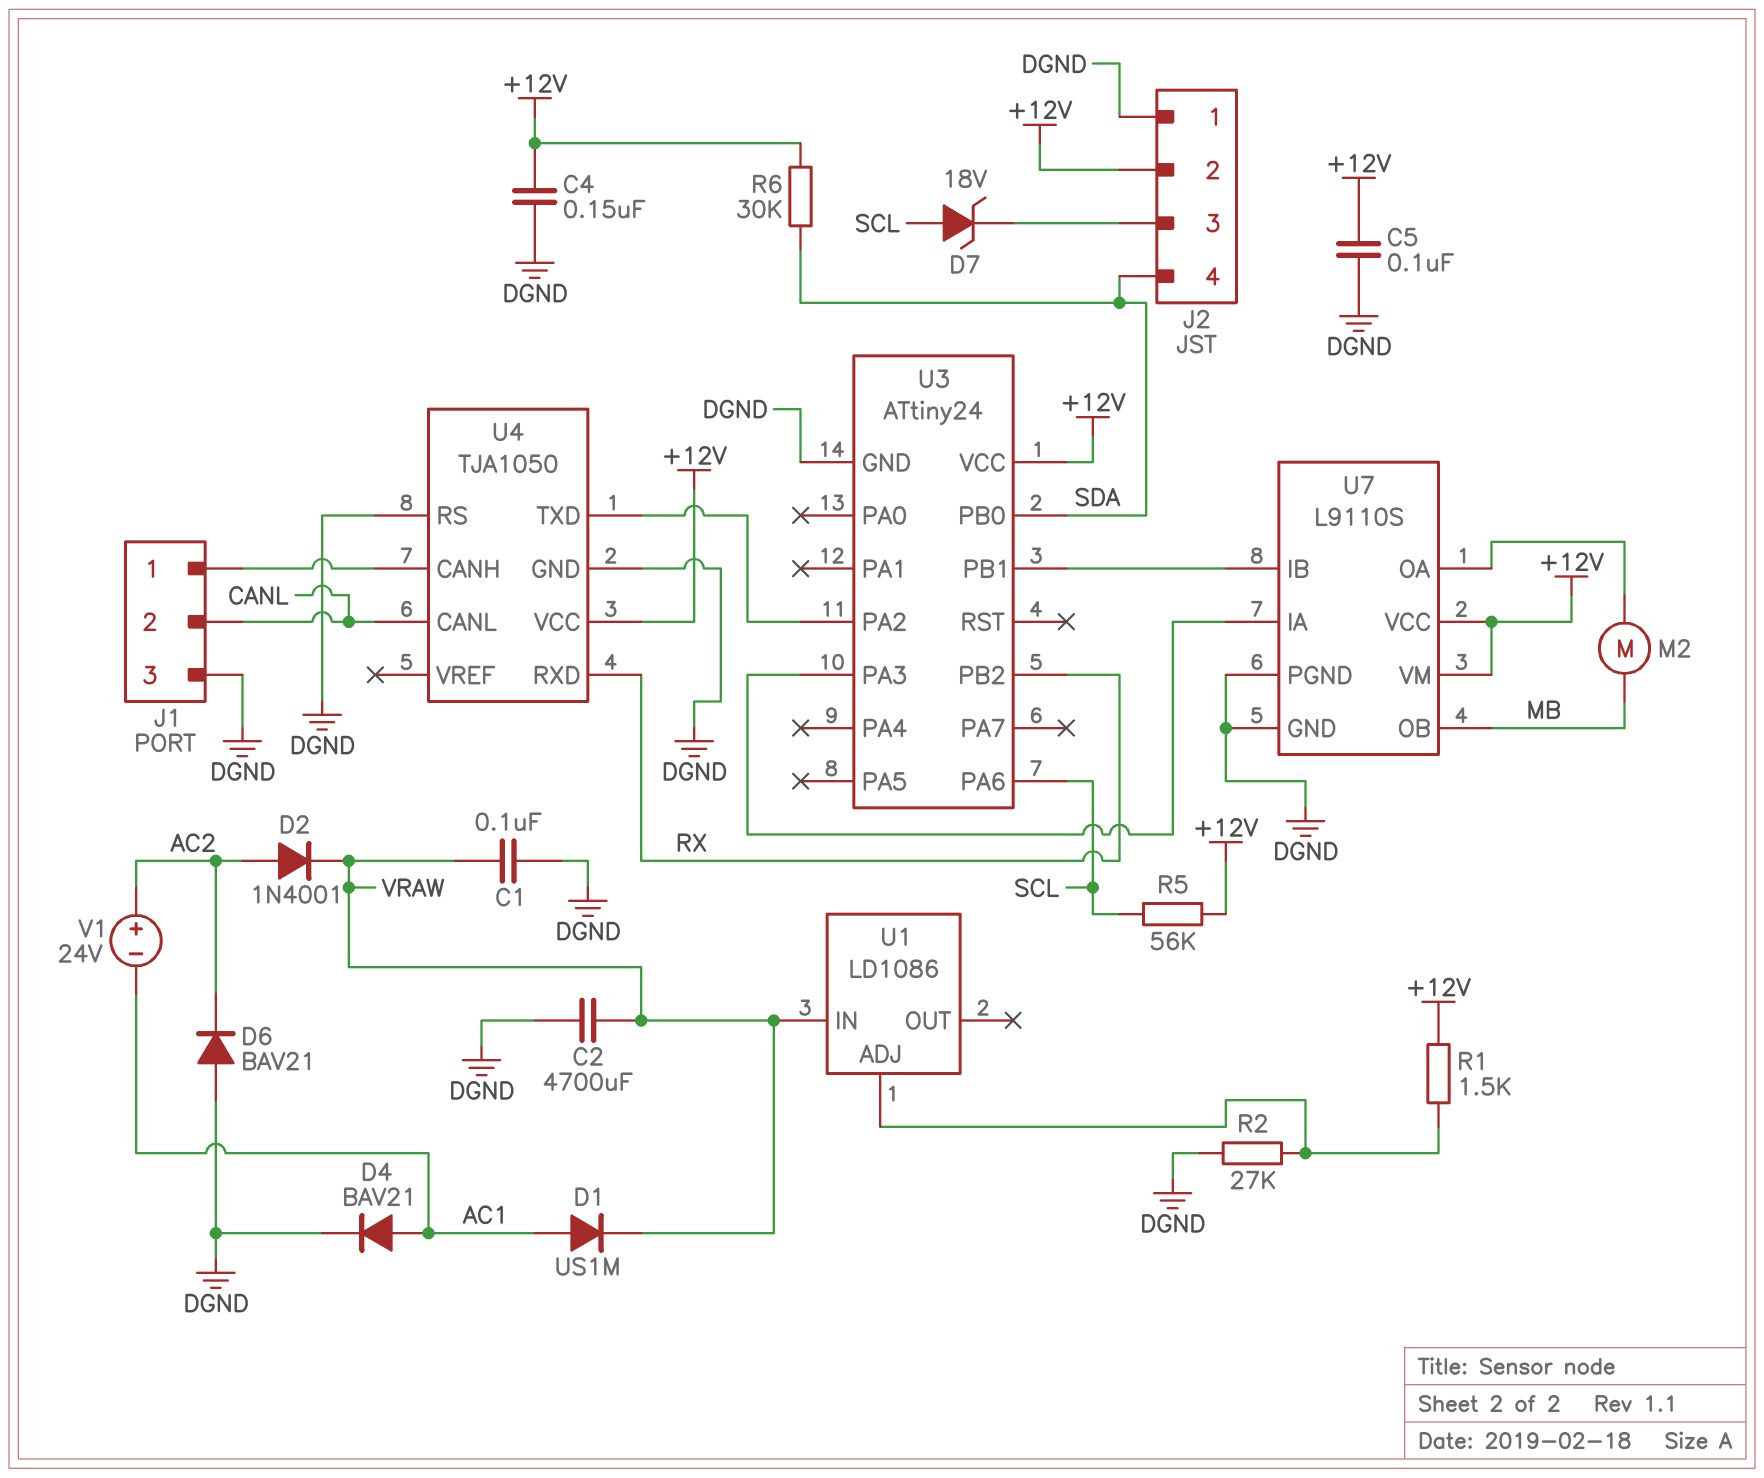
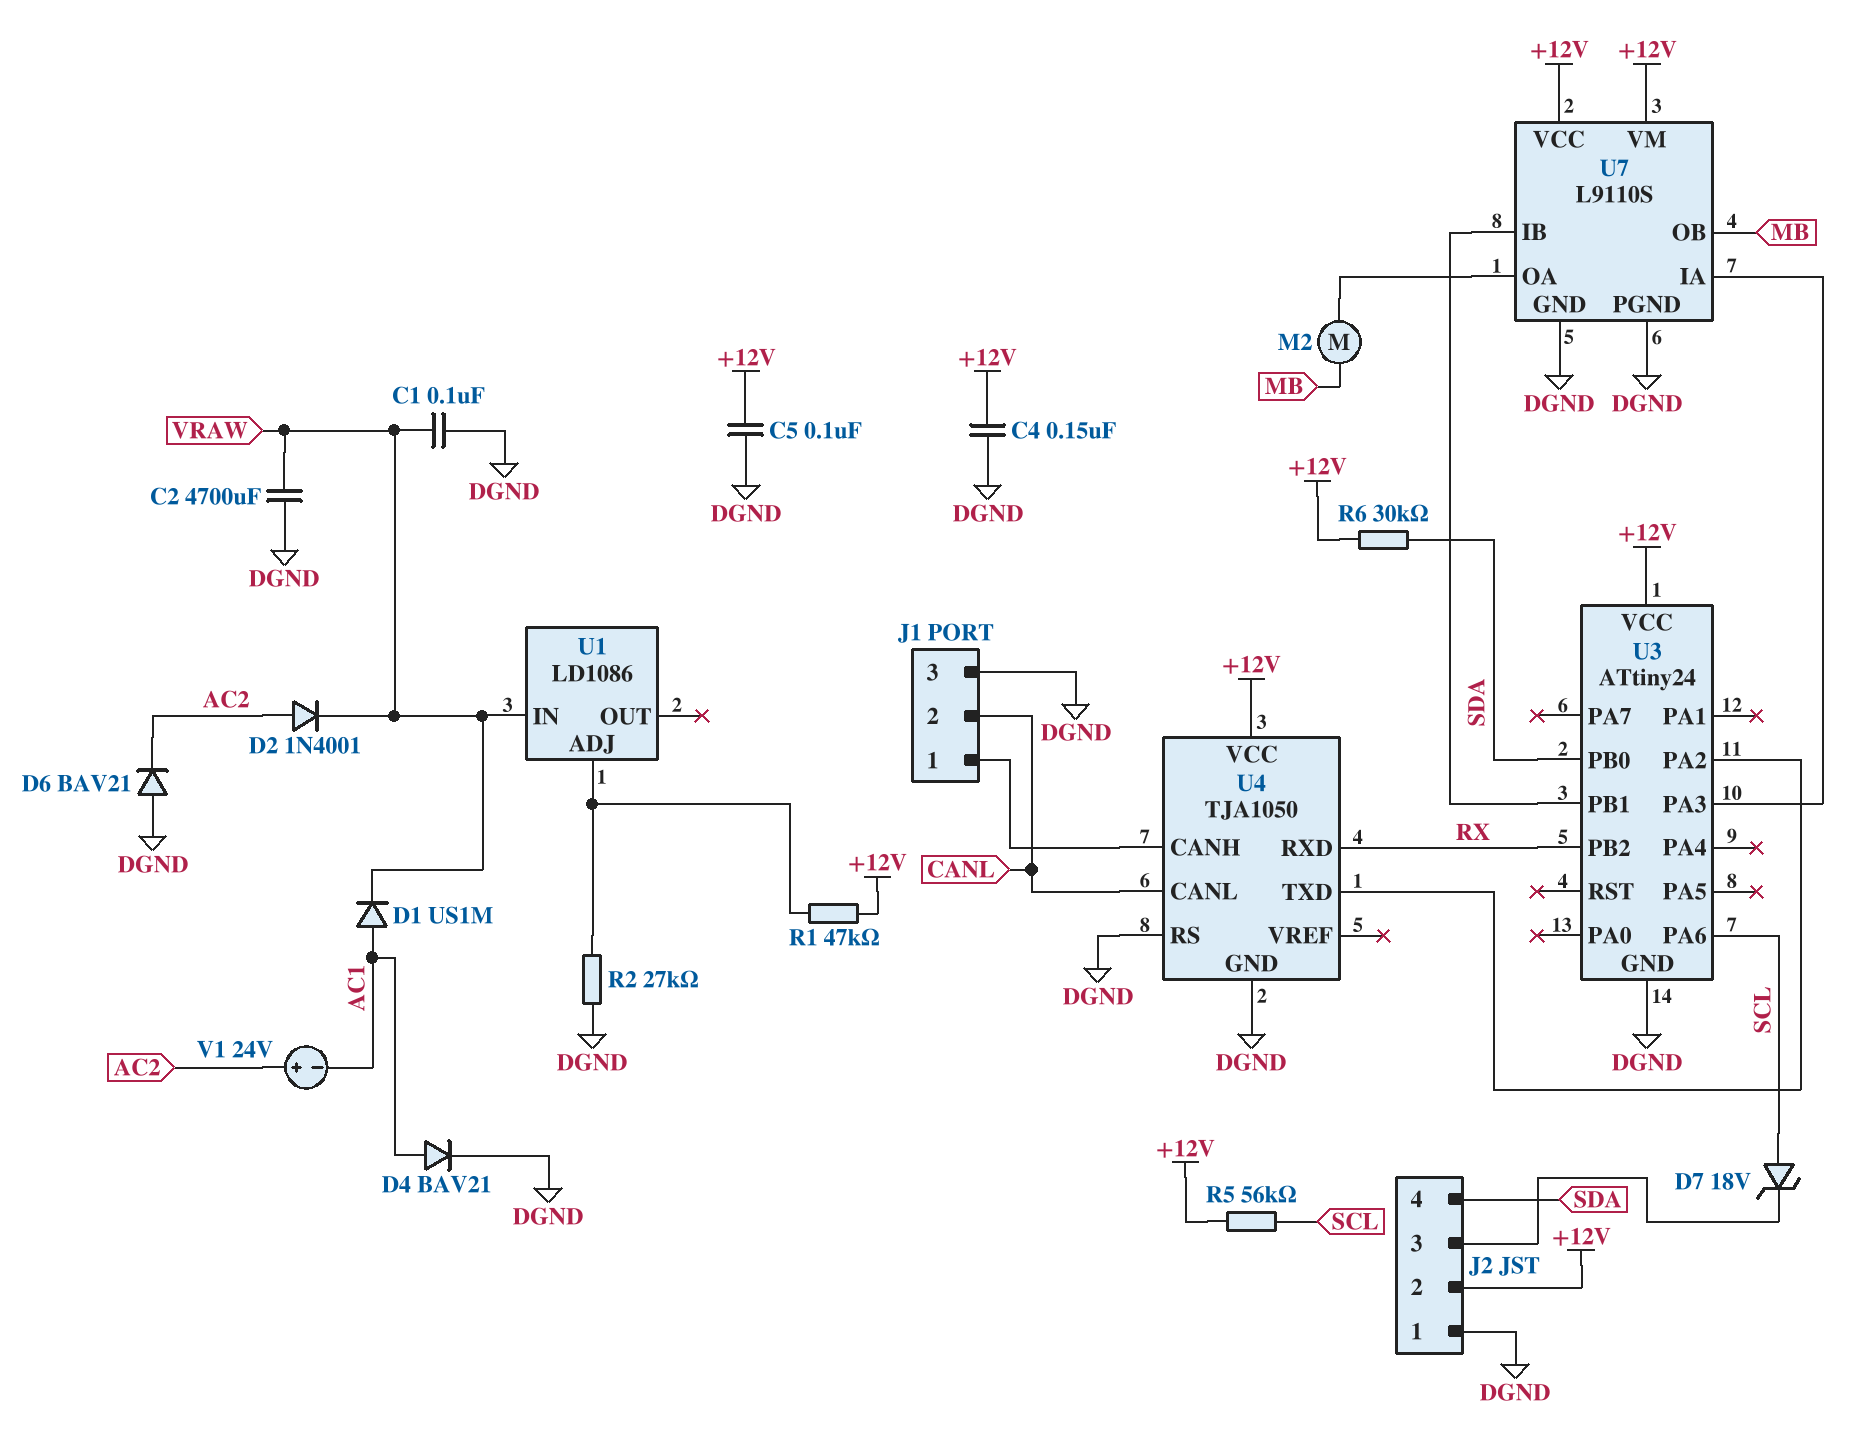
R1: 1.5k (+12V, U1/ADJ) -> 47k (+12V, U1/ADJ)

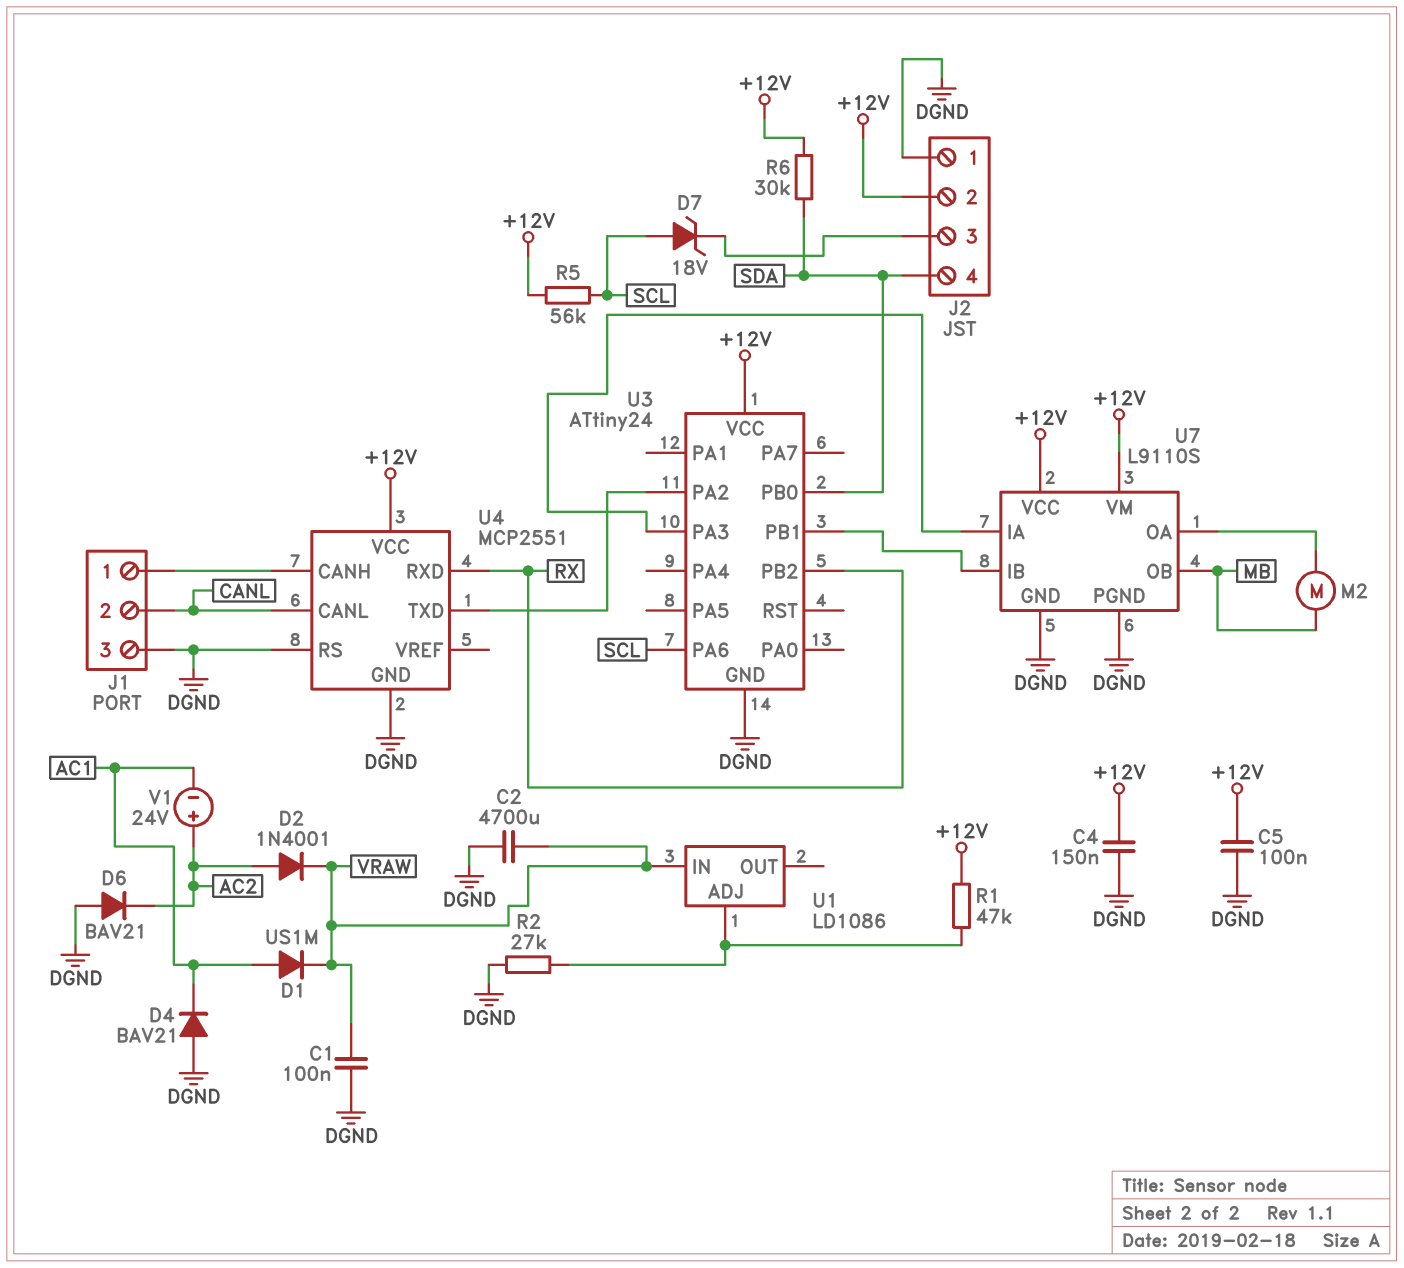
D4: diode BAV21 (A AC1, K DGND) -> diode BAV21 (A DGND, K AC1)
U4: TJA1050 -> MCP2551

